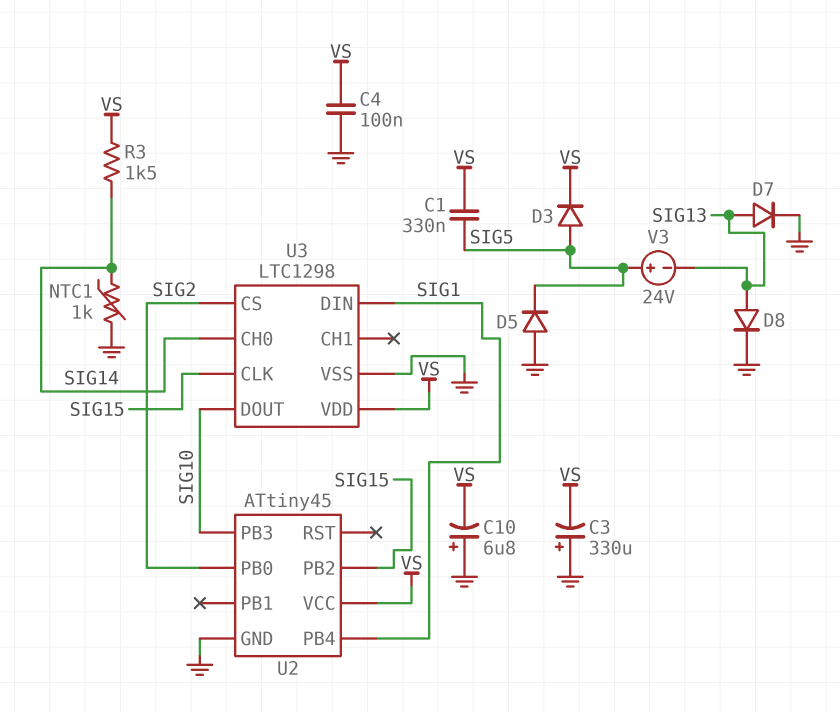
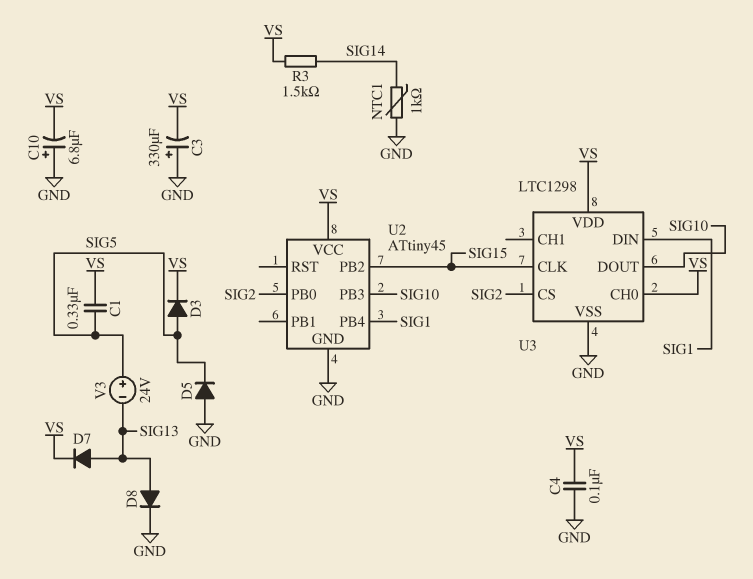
D7: diode (A SIG13, K GND) -> diode (A SIG13, K VS)
U3 pin CH0: SIG14 -> VS

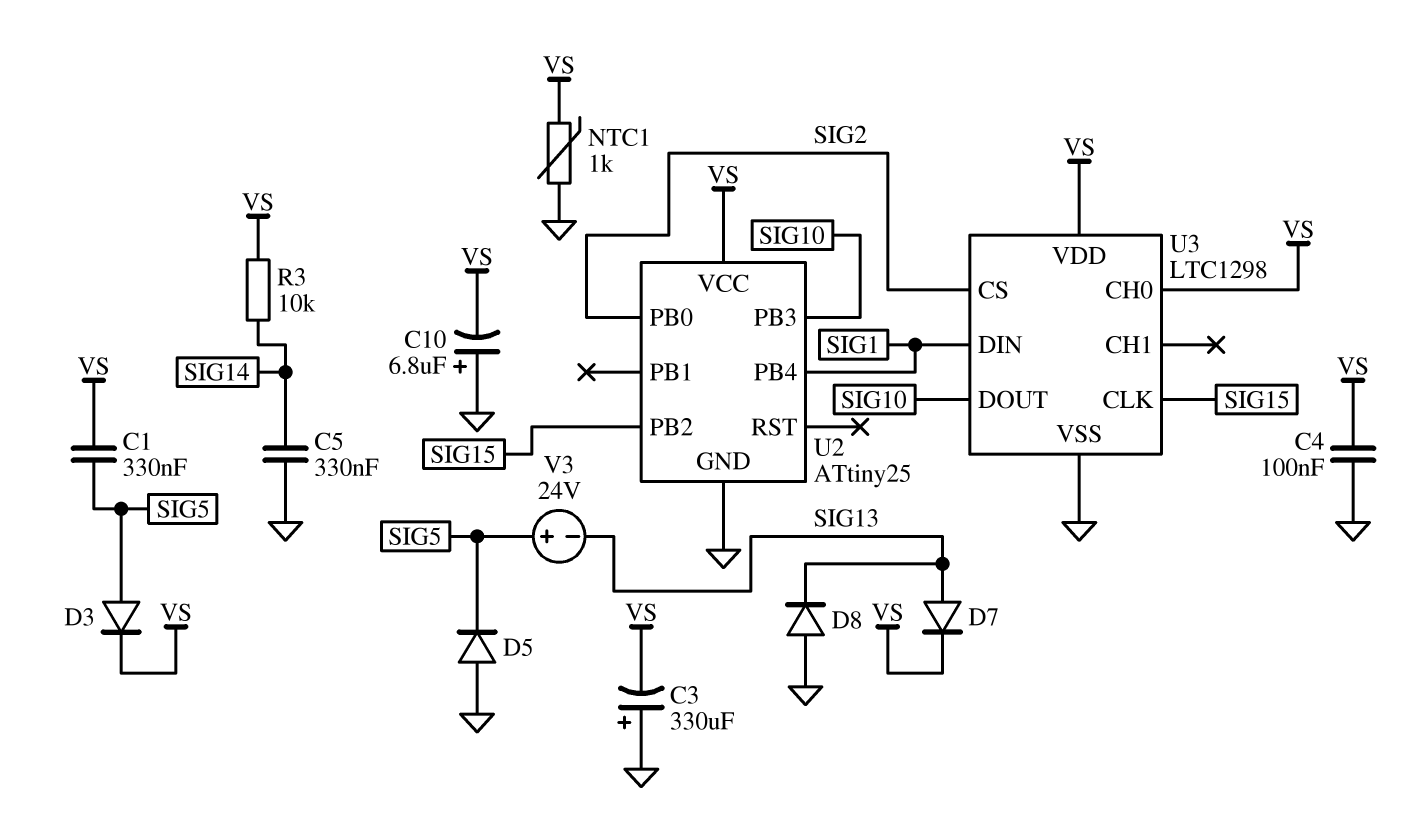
C5: none -> 330nF (GND, SIG14)
D8: diode (A SIG13, K GND) -> diode (A GND, K SIG13)
NTC1: 1k (GND, SIG14) -> 1k (GND, VS)
R3: 1.5k (SIG14, VS) -> 10k (SIG14, VS)
U2: ATtiny45 -> ATtiny25

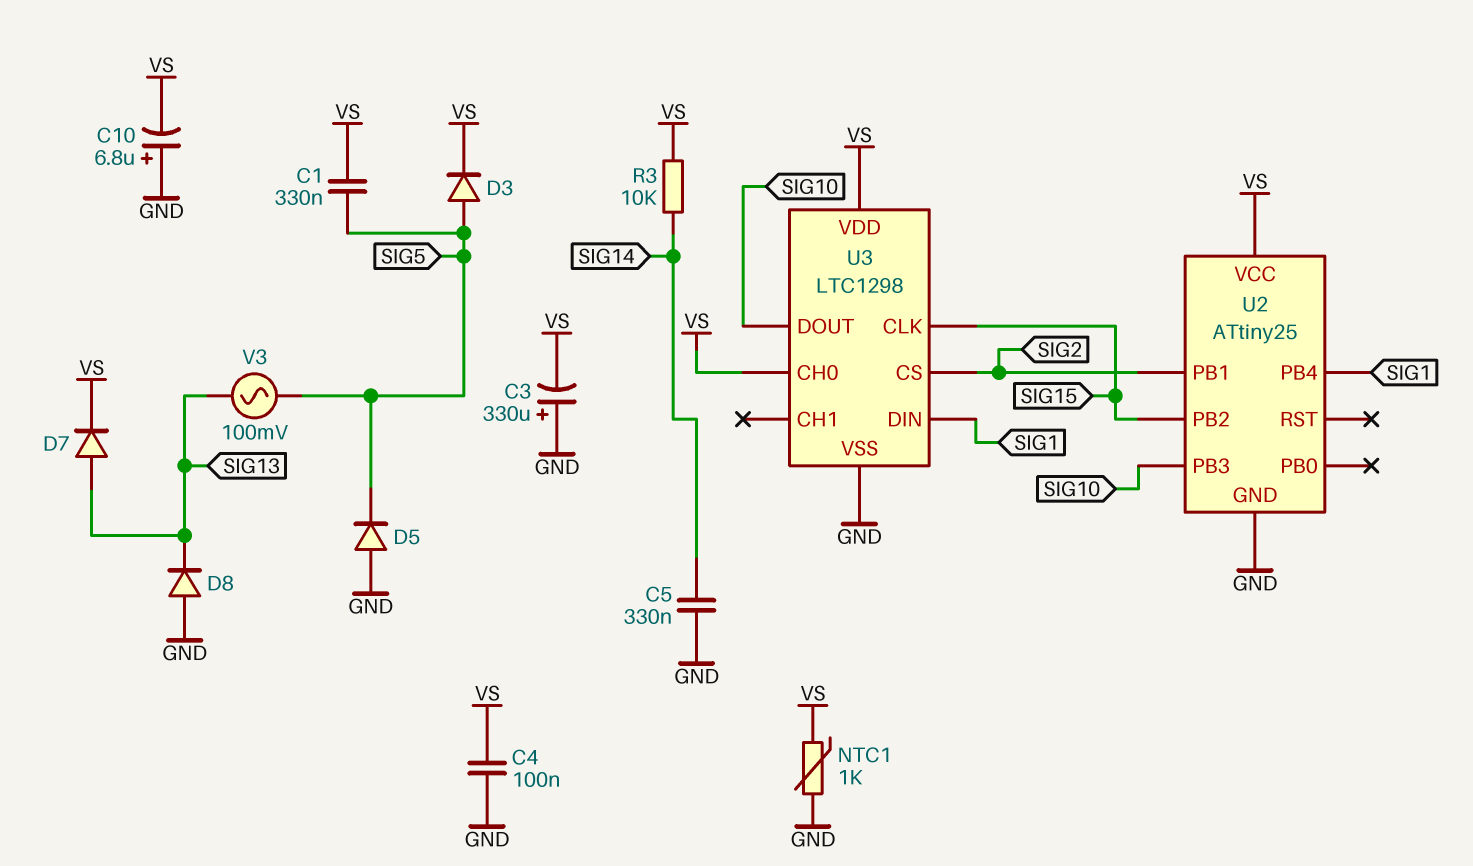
U2 pin PB0: SIG2 -> none
U2 pin PB1: none -> SIG2
V3: 24V (plus SIG5, minus SIG13) -> AC 100mV (SIG5, SIG13)

